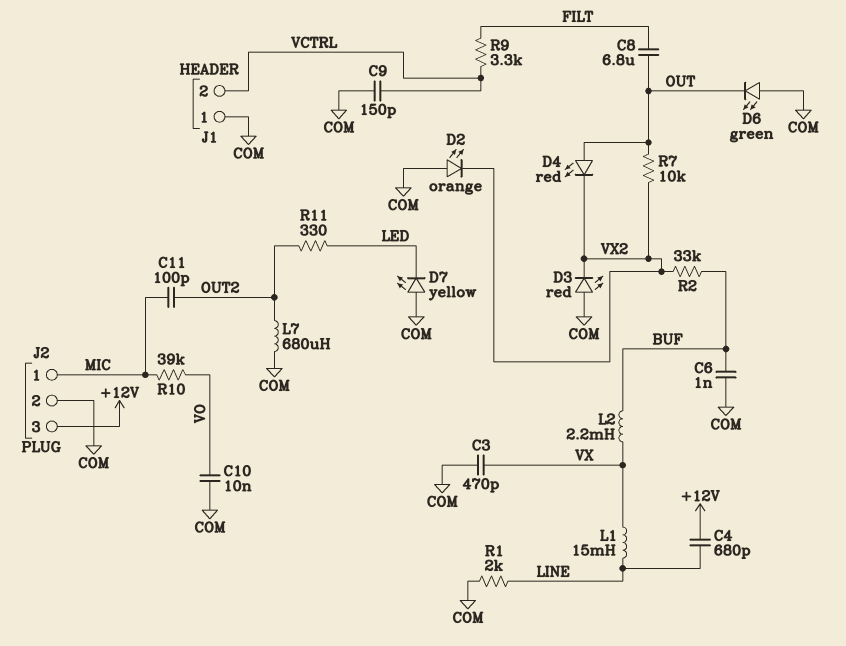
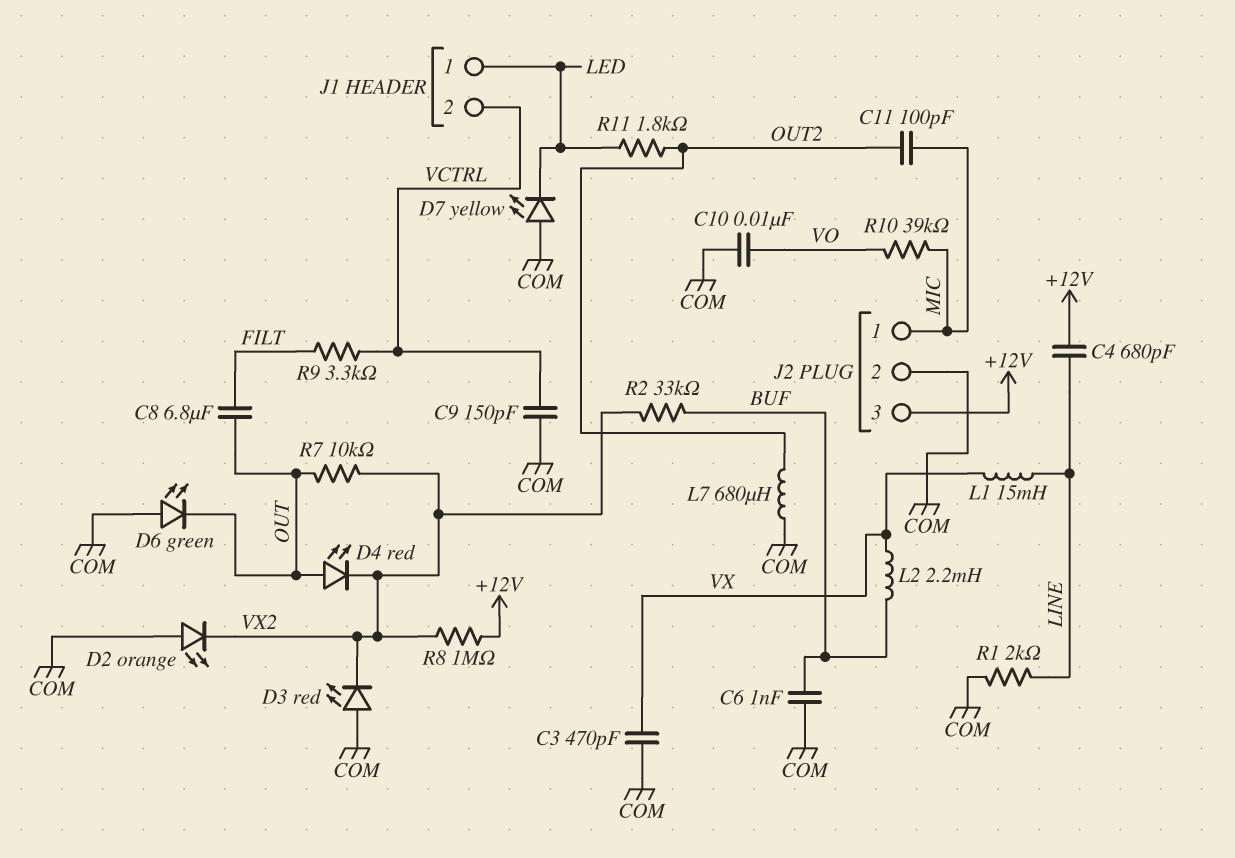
J1 pin 1: COM -> LED
R8: none -> 1M (+12V, VX2)
R11: 330 (LED, OUT2) -> 1.8k (LED, OUT2)

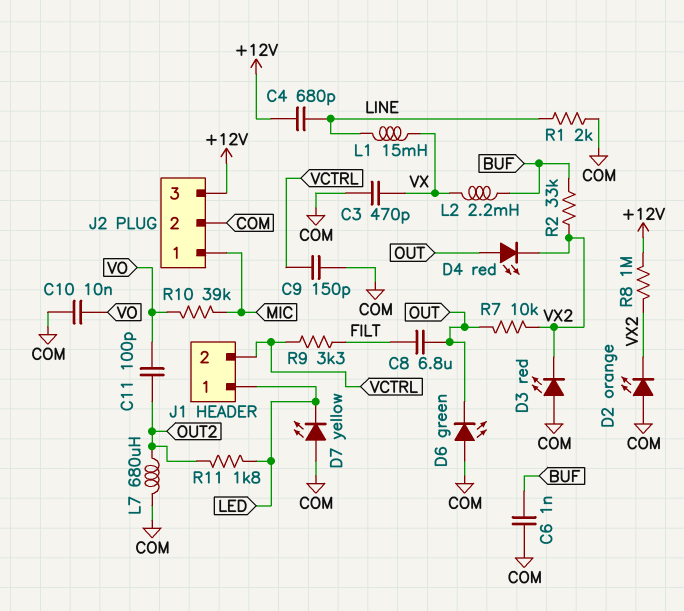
C11: 100pF (MIC, OUT2) -> 100pF (OUT2, VO)

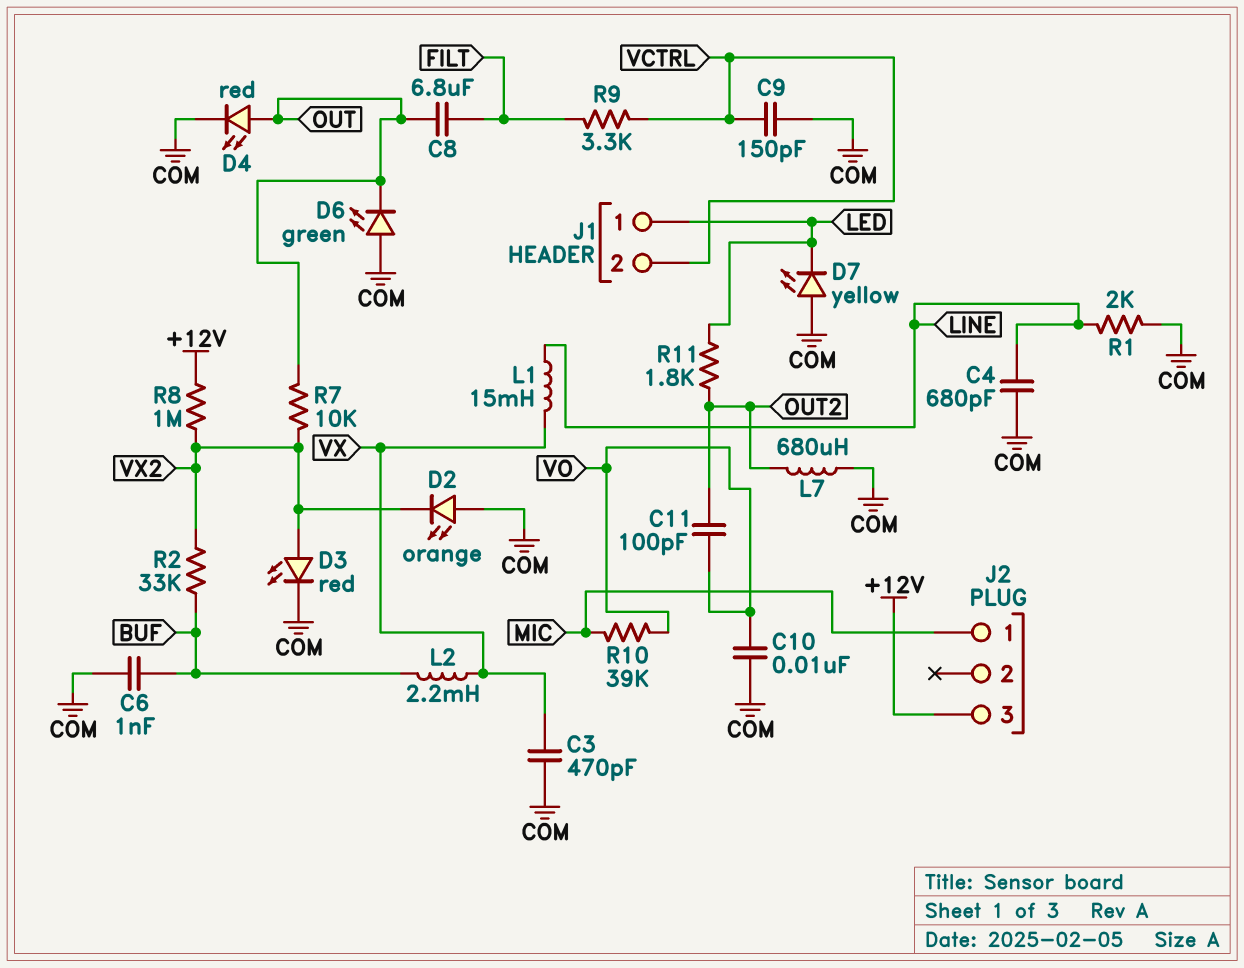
C4: 680pF (+12V, LINE) -> 680pF (COM, LINE)
D3: LED red (A COM, K VX2) -> LED red (A VX2, K COM)
D4: LED red (A OUT, K VX2) -> LED red (A OUT, K COM)
J2 pin 2: COM -> none

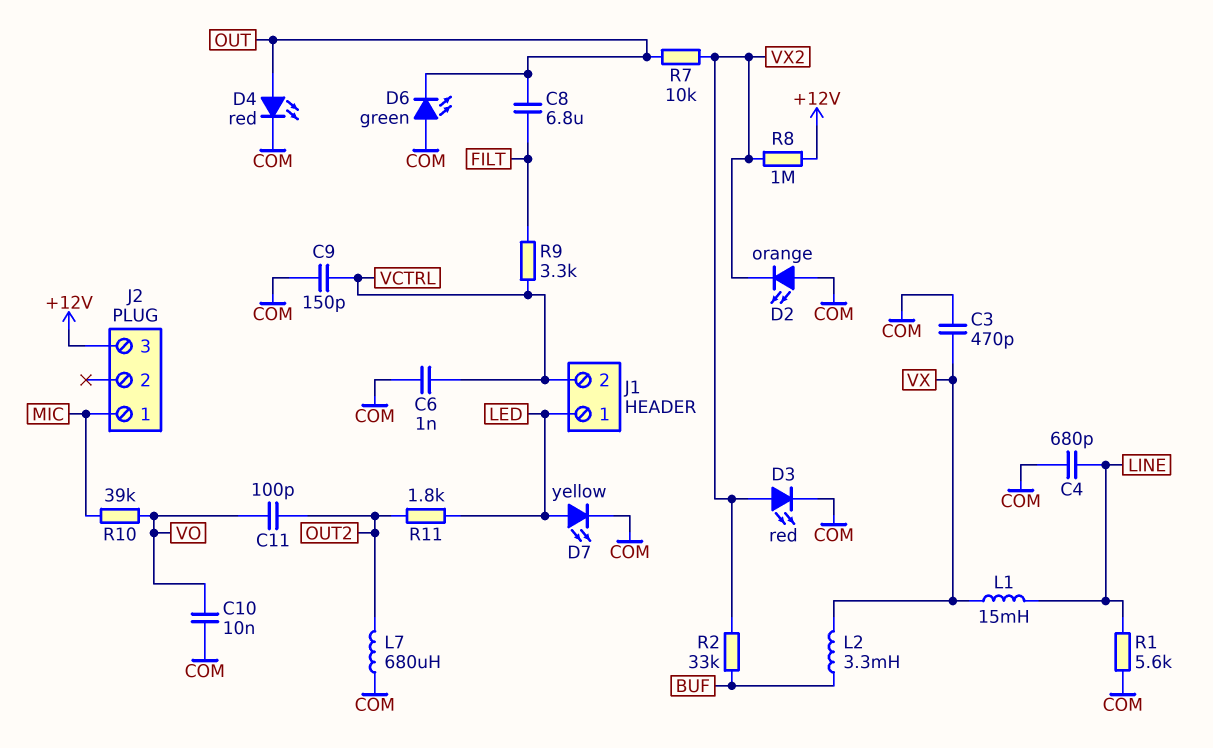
C6: 1nF (BUF, COM) -> 1nF (COM, VCTRL)
D7: LED yellow (A COM, K LED) -> LED yellow (A LED, K COM)
L2: 2.2mH (BUF, VX) -> 3.3mH (BUF, VX)
R1: 2k (COM, LINE) -> 5.6k (COM, LINE)

